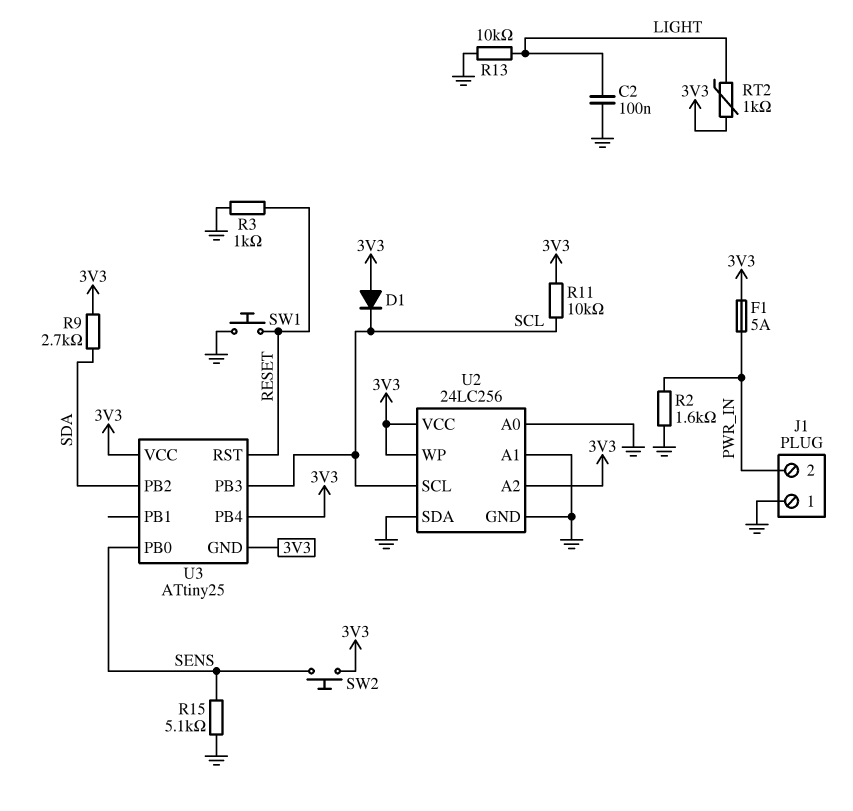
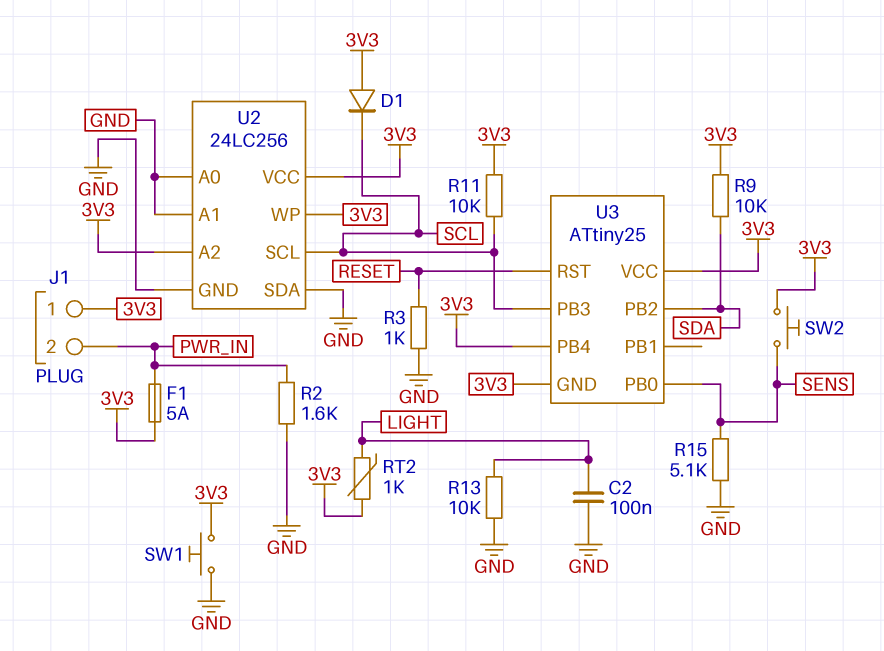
J1 pin 1: GND -> 3V3
R9: 2.7k (3V3, SDA) -> 10k (3V3, SDA)
SW1: button (GND, RESET) -> button (3V3, GND)

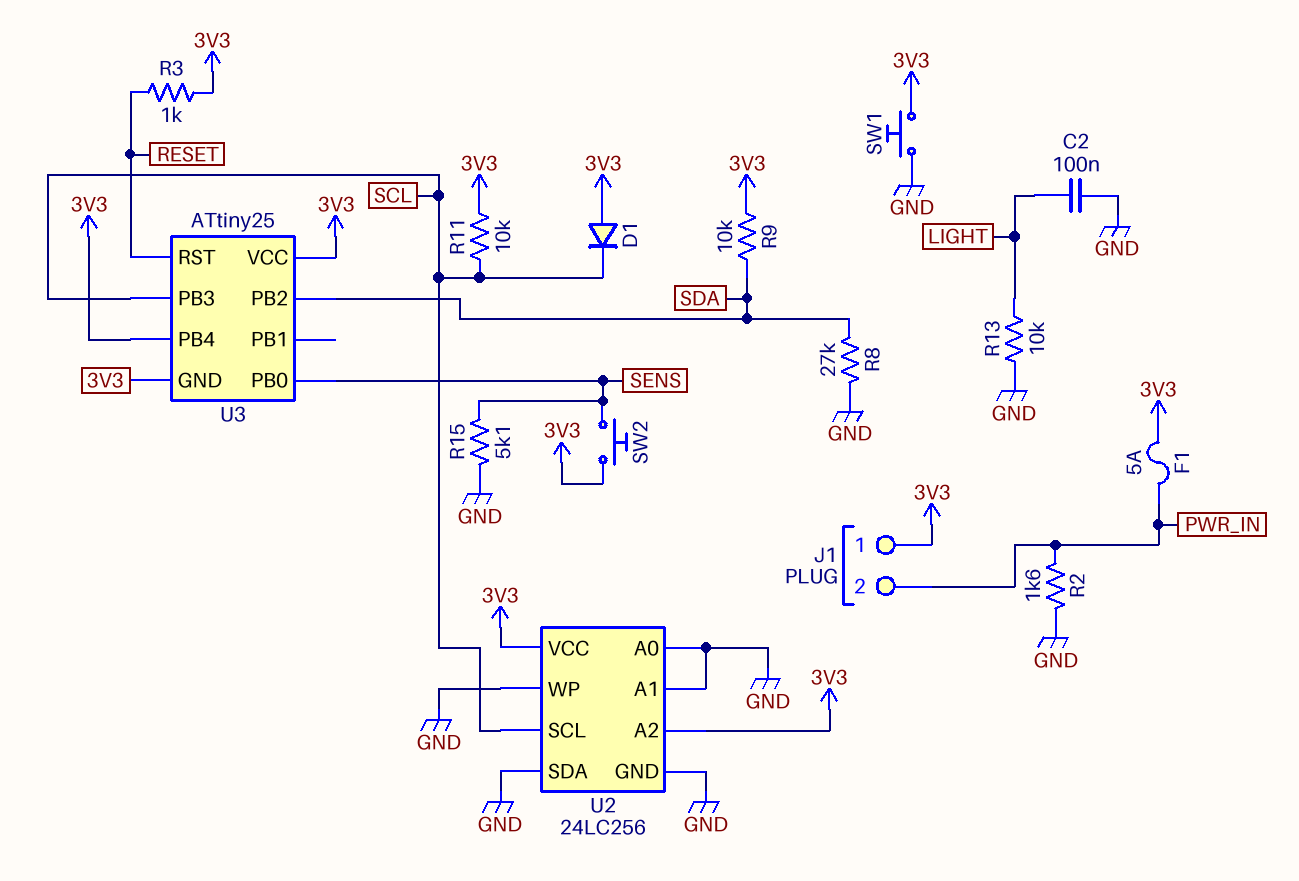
R3: 1k (GND, RESET) -> 1k (3V3, RESET)
R8: none -> 27k (GND, SDA)
RT2: 1k (3V3, LIGHT) -> none
U2 pin WP: 3V3 -> GND

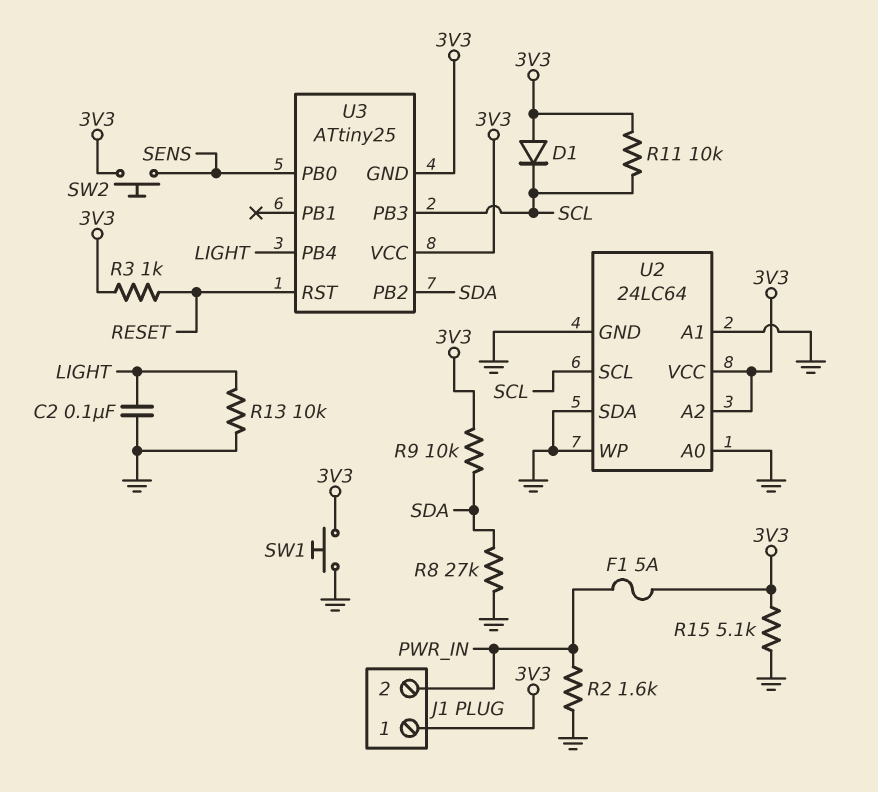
R15: 5.1k (GND, SENS) -> 5.1k (3V3, GND)
U2: 24LC256 -> 24LC64
U3 pin PB4: 3V3 -> LIGHT

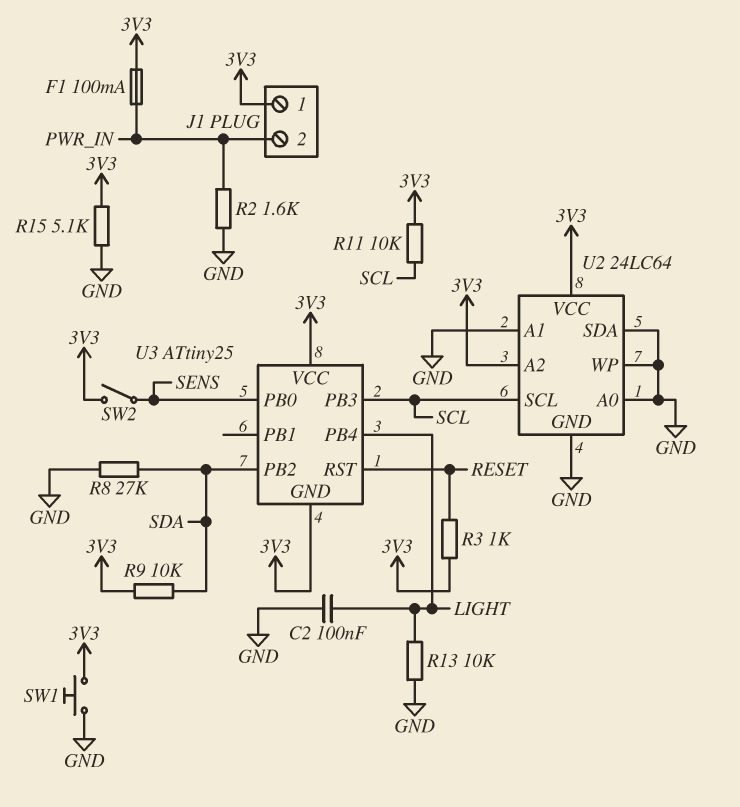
D1: diode (A 3V3, K SCL) -> none
F1: 5A (3V3, PWR_IN) -> 100mA (3V3, PWR_IN)
SW2: button (3V3, SENS) -> switch (3V3, SENS)

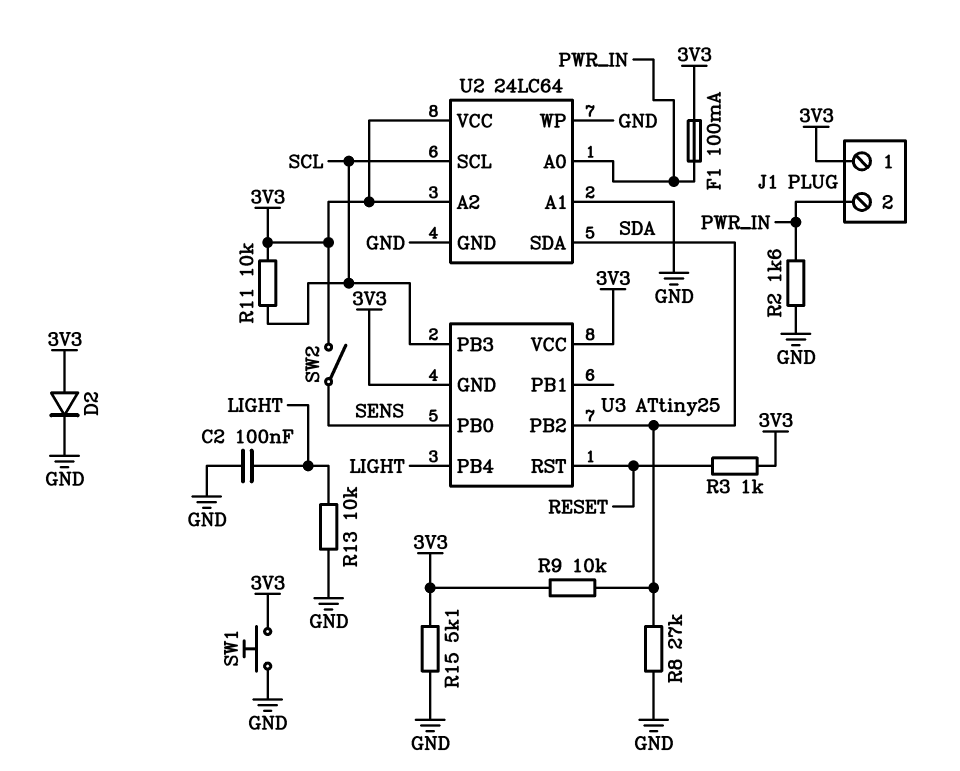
D2: none -> diode (A 3V3, K GND)
U2 pin A0: GND -> PWR_IN
U2 pin SDA: GND -> SDA

